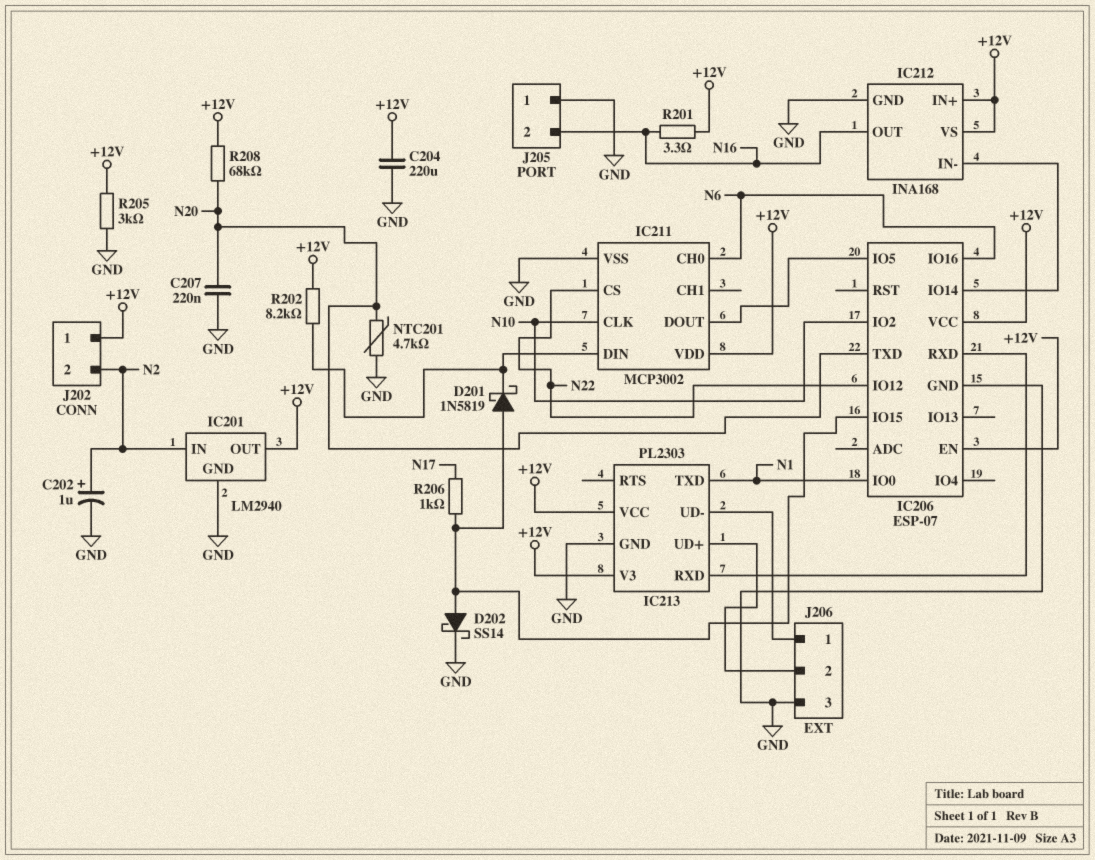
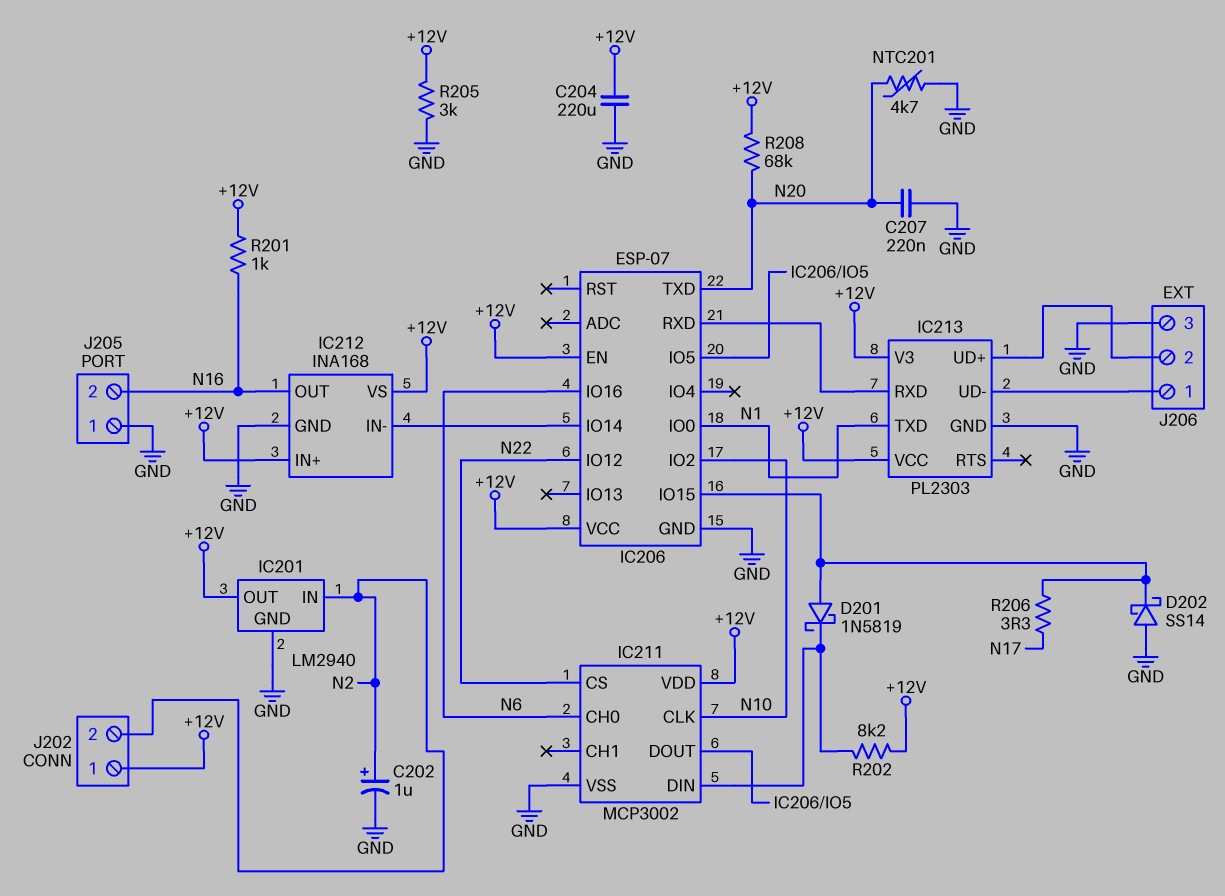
D202: schottky SS14 (A IC206/IO15, K GND) -> schottky SS14 (A GND, K IC206/IO15)
R201: 3.3 (+12V, N16) -> 1k (+12V, N16)
R206: 1k (IC206/IO15, N17) -> 3.3 (IC206/IO15, N17)

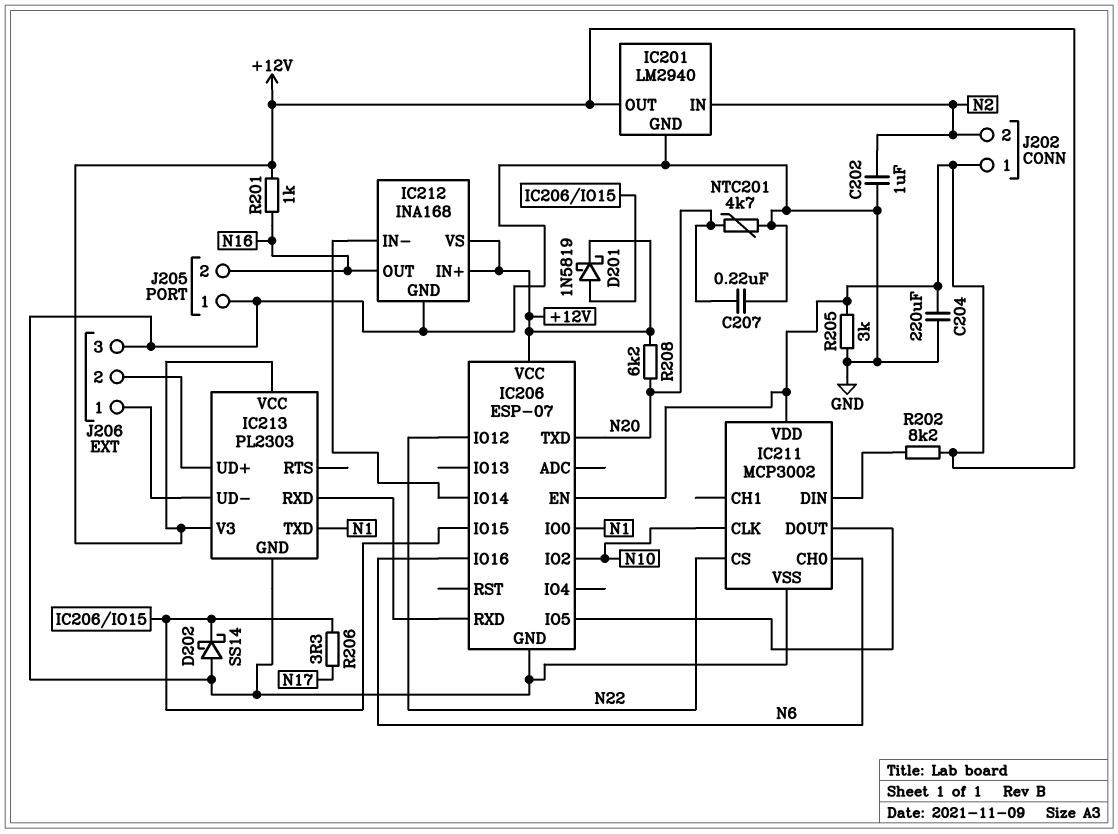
C202: 1uF (plus N2, minus GND) -> 1uF (GND, N2)
D201: schottky 1N5819 (A IC206/IO15, K IC211/DIN) -> schottky 1N5819 (A IC206/IO15, K +12V)
R208: 68k (+12V, N20) -> 6.2k (+12V, N20)

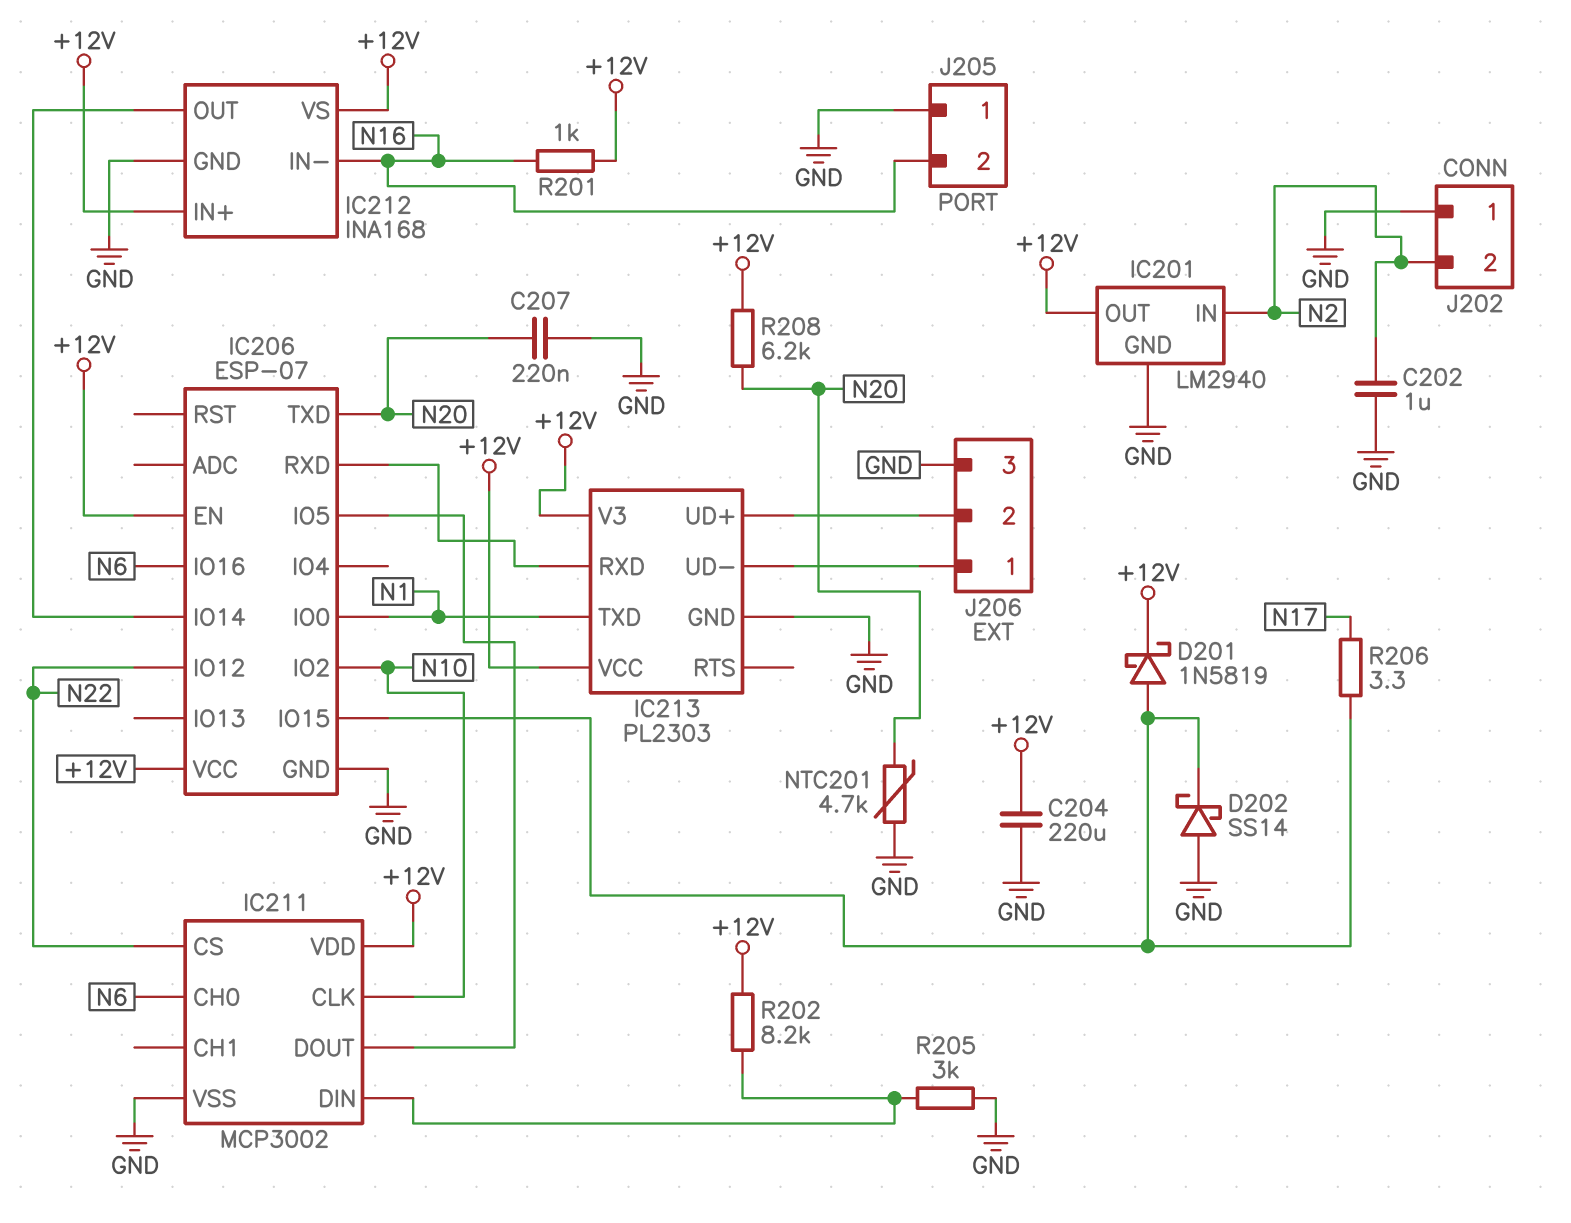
IC212 pin IN-: IC206/IO14 -> N16
IC212 pin OUT: N16 -> IC206/IO14
J202 pin 1: +12V -> GND
R205: 3k (+12V, GND) -> 3k (GND, IC211/DIN)

